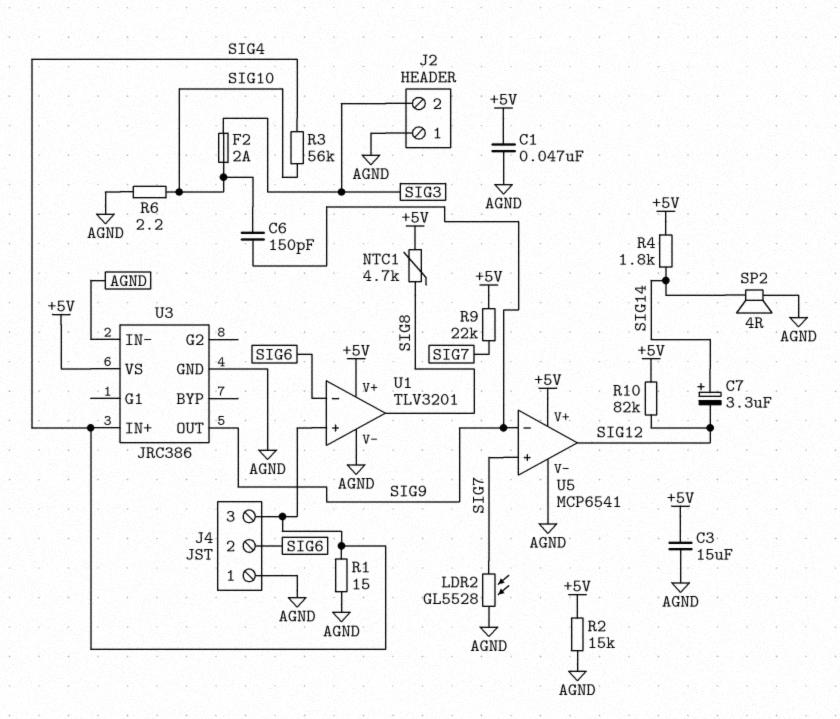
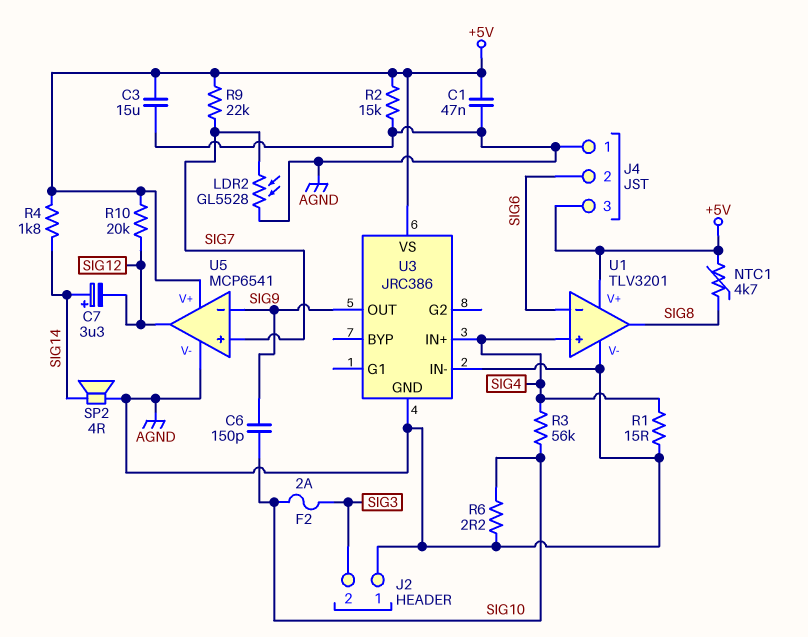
J4 pin 3: SIG4 -> +5V
R10: 82k (+5V, SIG12) -> 20k (+5V, SIG12)

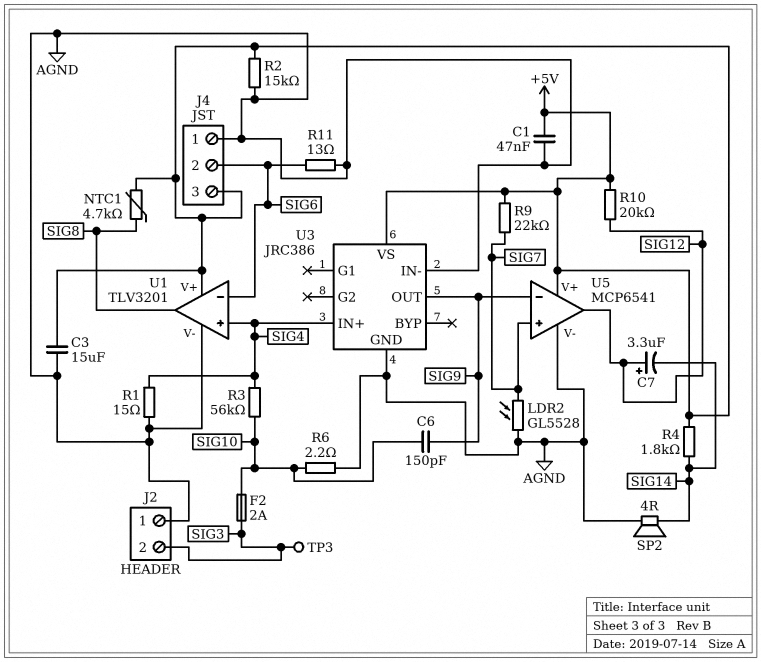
C7: 3.3uF (plus SIG14, minus SIG12) -> 3.3uF (plus SIG12, minus SIG14)
R11: none -> 13 (AGND, SIG6)
TP3: none -> test point (SIG3)

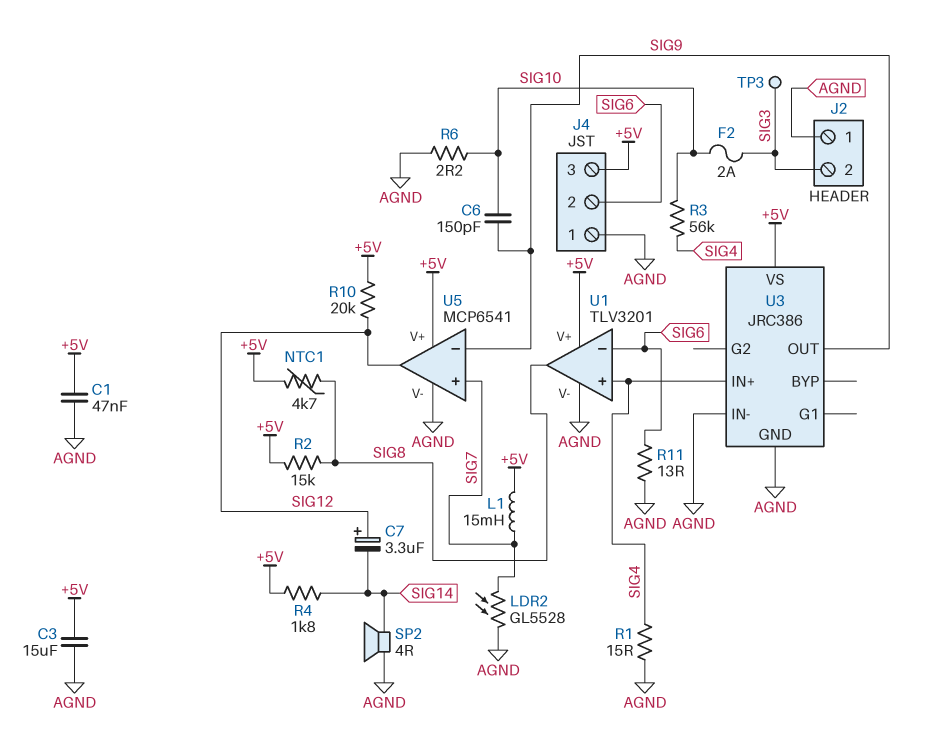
L1: none -> 15mH (+5V, SIG7)
R2: 15k (+5V, AGND) -> 15k (+5V, SIG8)
R9: 22k (+5V, SIG7) -> none

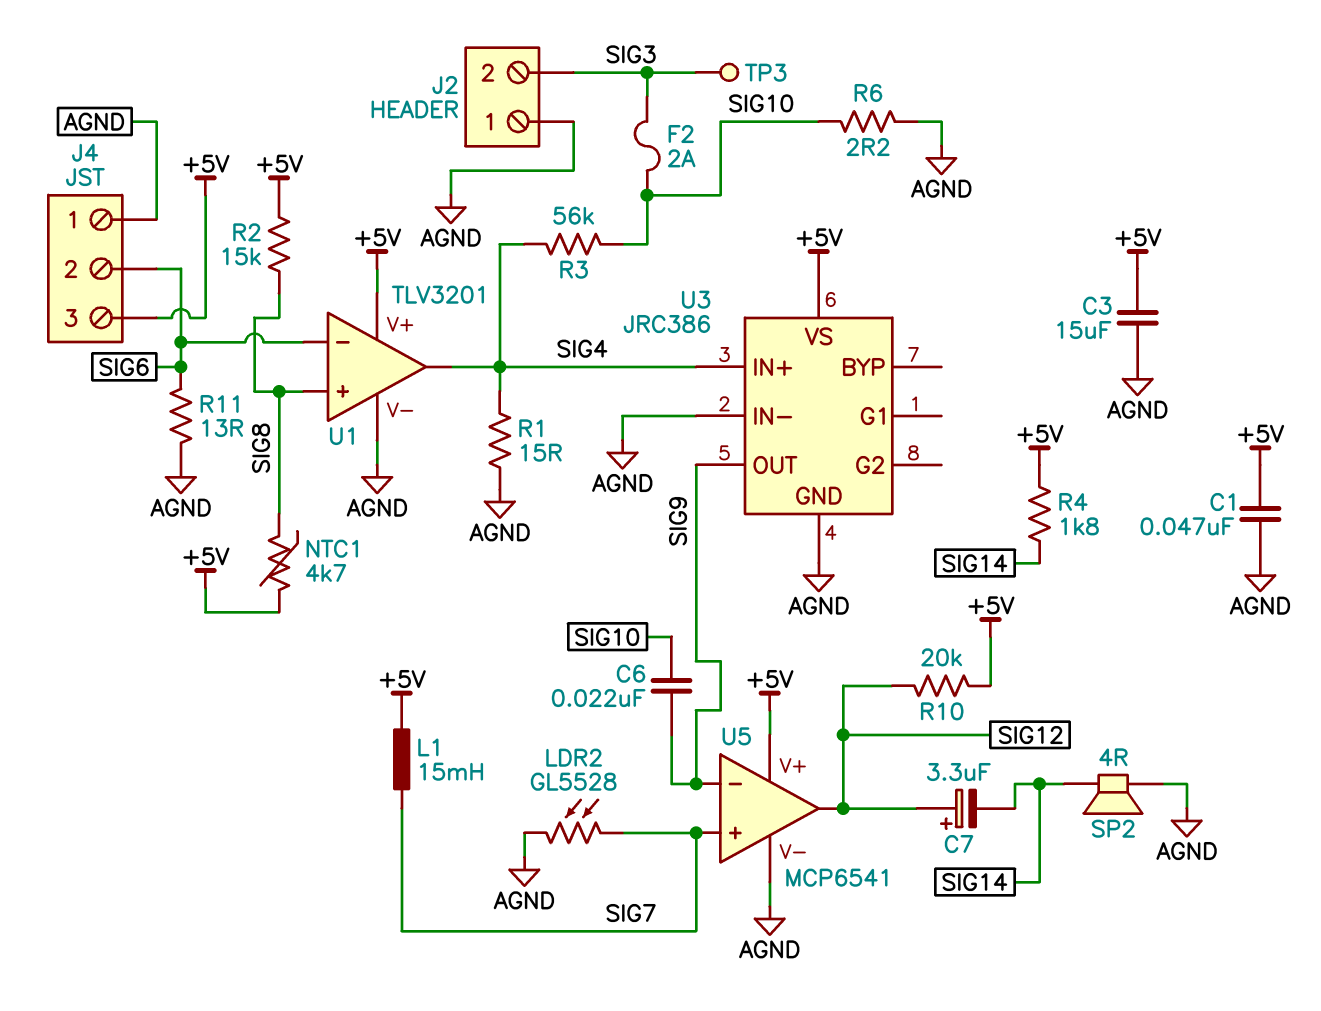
C6: 150pF (SIG9, SIG10) -> 22nF (SIG9, SIG10)
U1 pin in+: SIG4 -> SIG8
U1 pin out: SIG8 -> SIG4

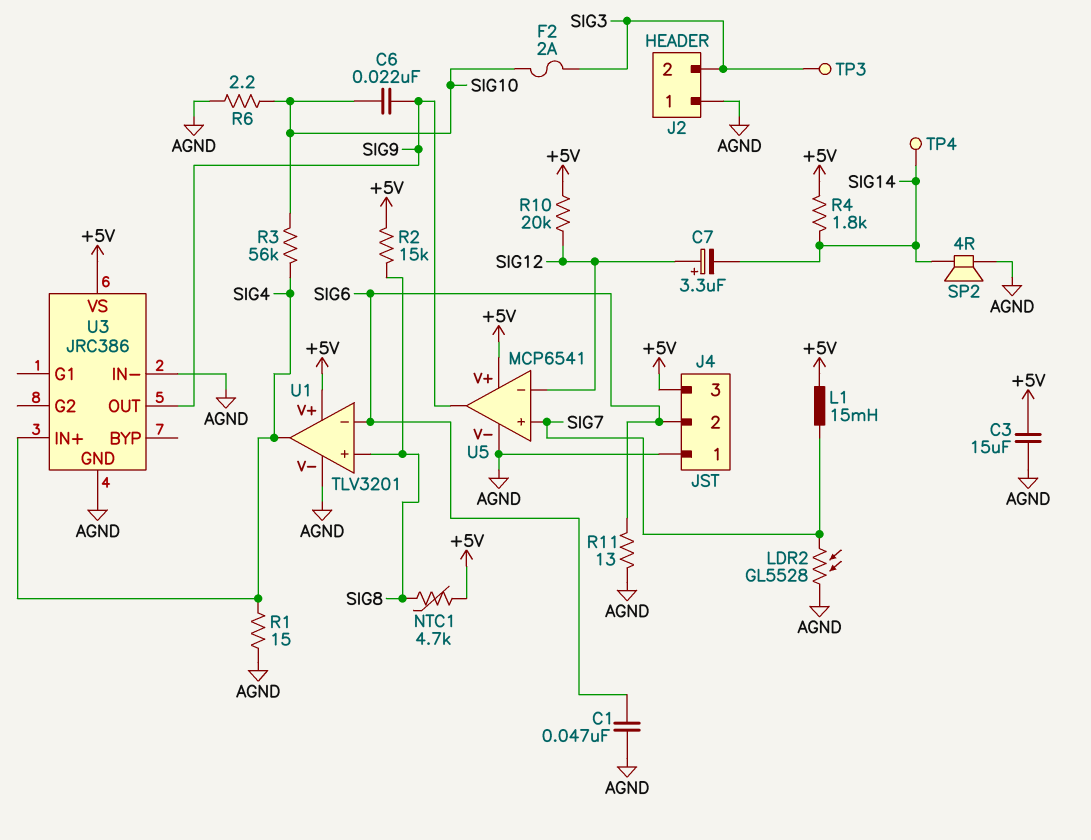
C1: 47nF (+5V, AGND) -> 47nF (AGND, SIG6)
TP4: none -> test point (SIG14)
U5 pin in-: SIG9 -> SIG12
U5 pin out: SIG12 -> SIG9

